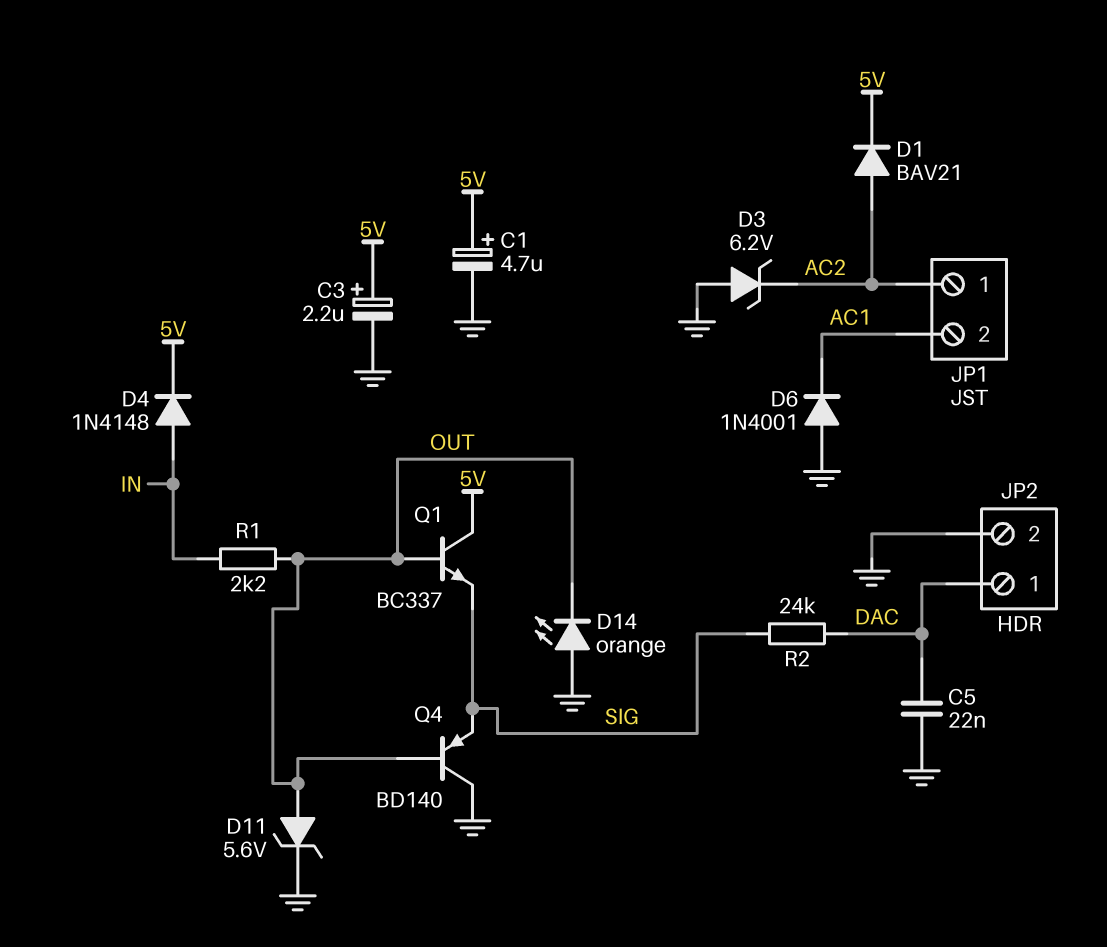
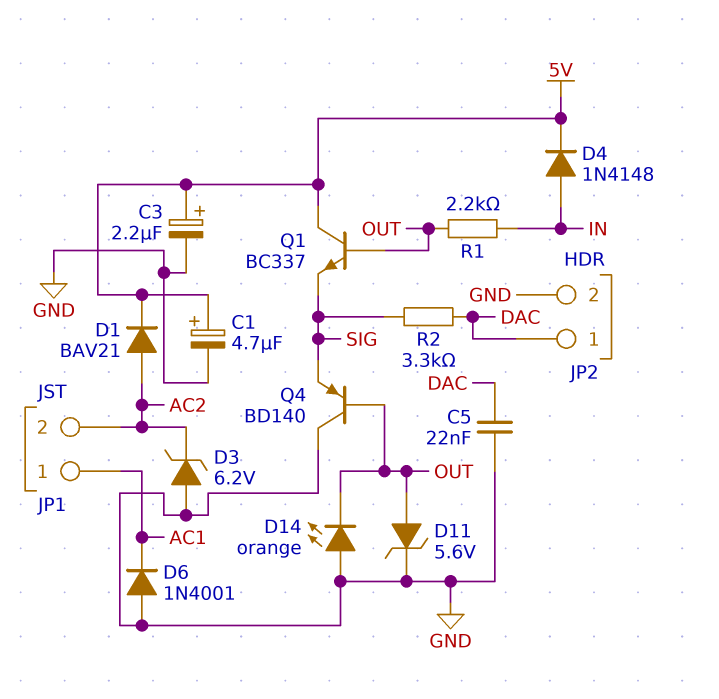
JP1 pin 1: AC2 -> AC1
JP1 pin 2: AC1 -> AC2
R2: 24k (DAC, SIG) -> 3.3k (DAC, SIG)

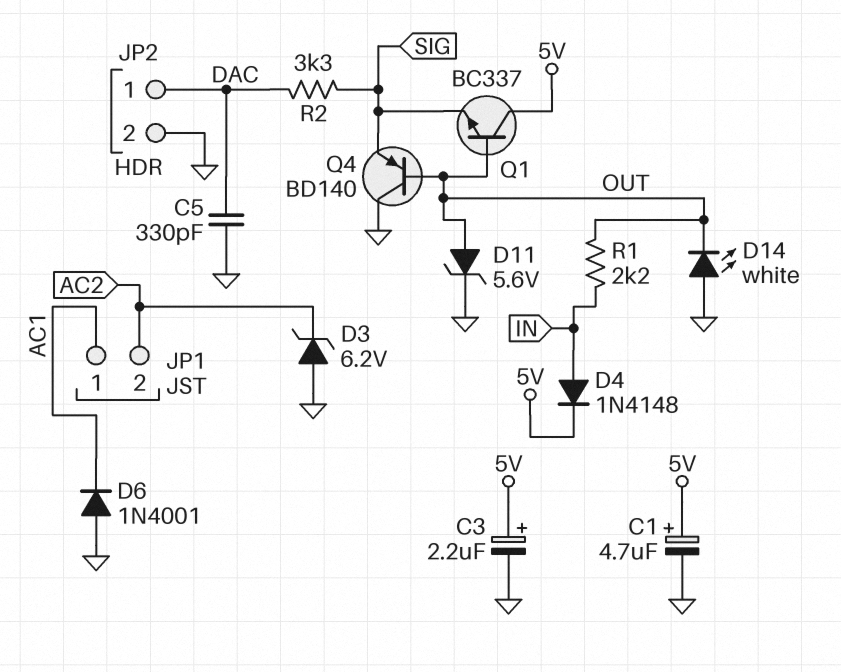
C5: 22nF (DAC, GND) -> 330pF (DAC, GND)
D1: diode BAV21 (A AC2, K 5V) -> none
D14: LED orange (A GND, K OUT) -> LED white (A GND, K OUT)

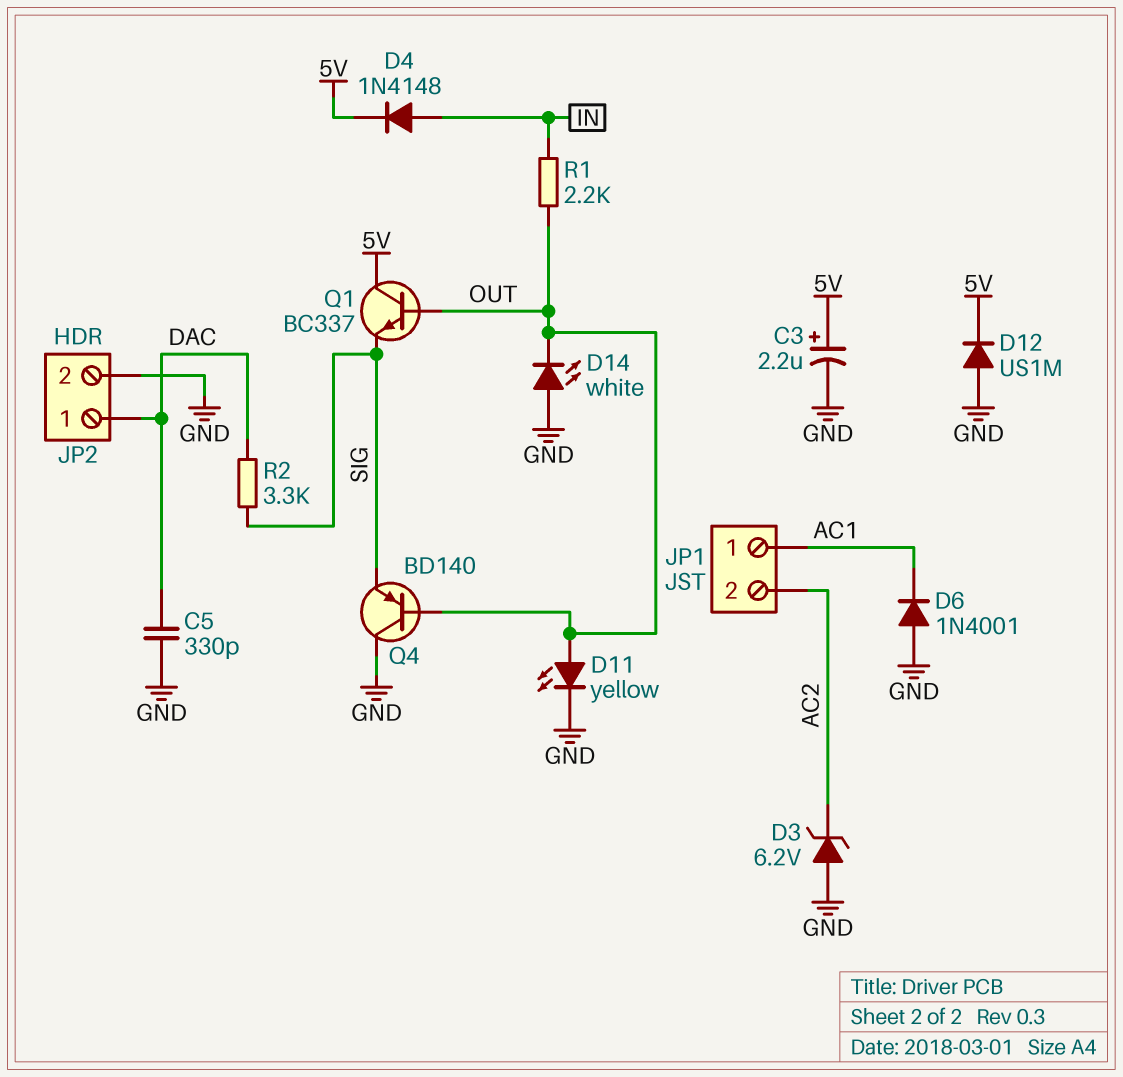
C1: 4.7uF (plus 5V, minus GND) -> none
D11: zener 5.6V (A OUT, K GND) -> LED yellow (A OUT, K GND)
D12: none -> diode US1M (A GND, K 5V)

